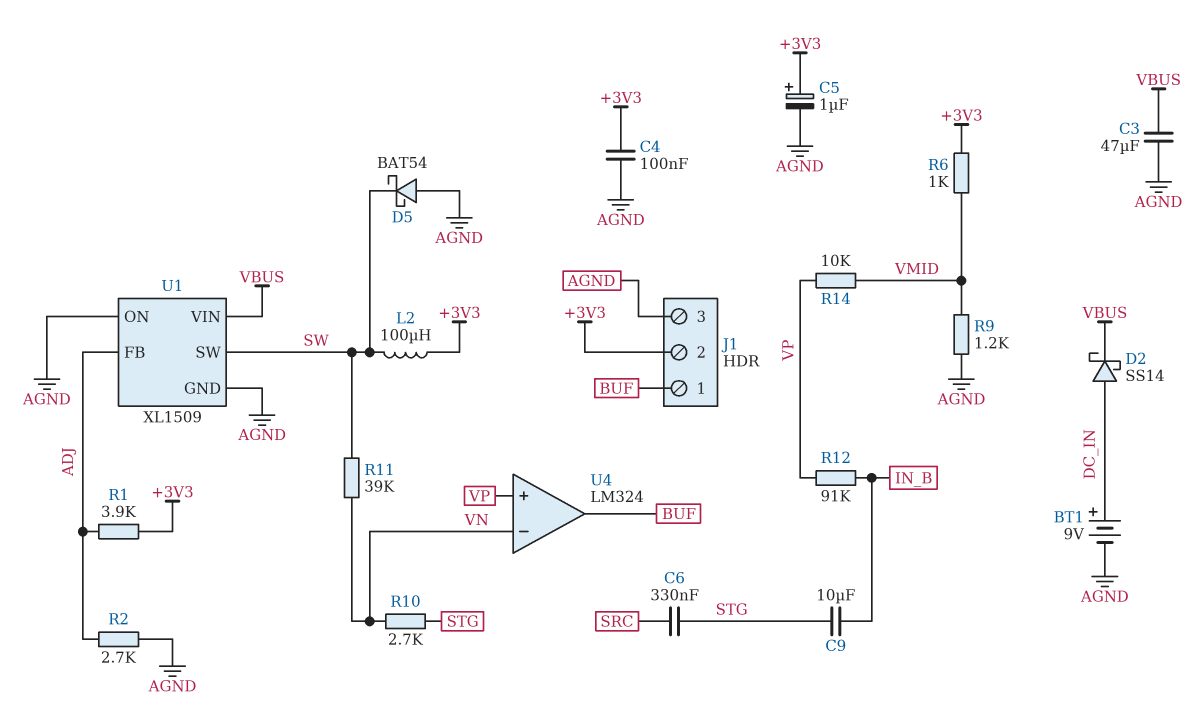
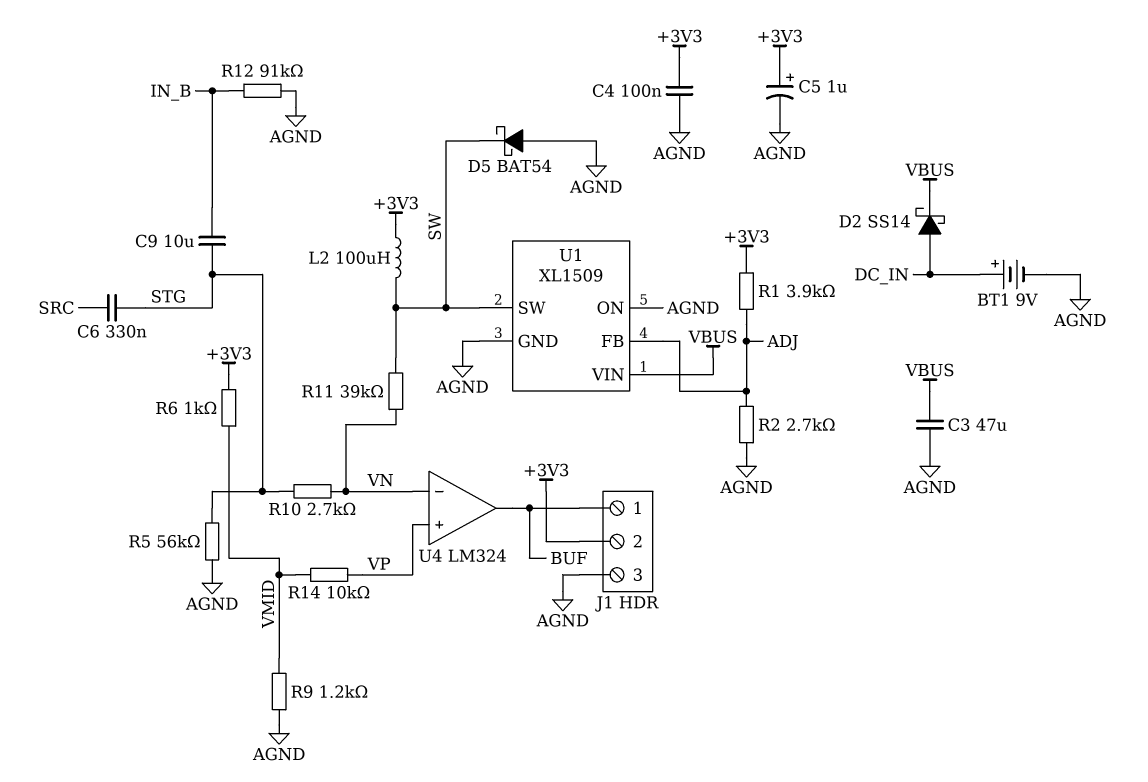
R5: none -> 56k (AGND, STG)
R12: 91k (IN_B, VP) -> 91k (AGND, IN_B)

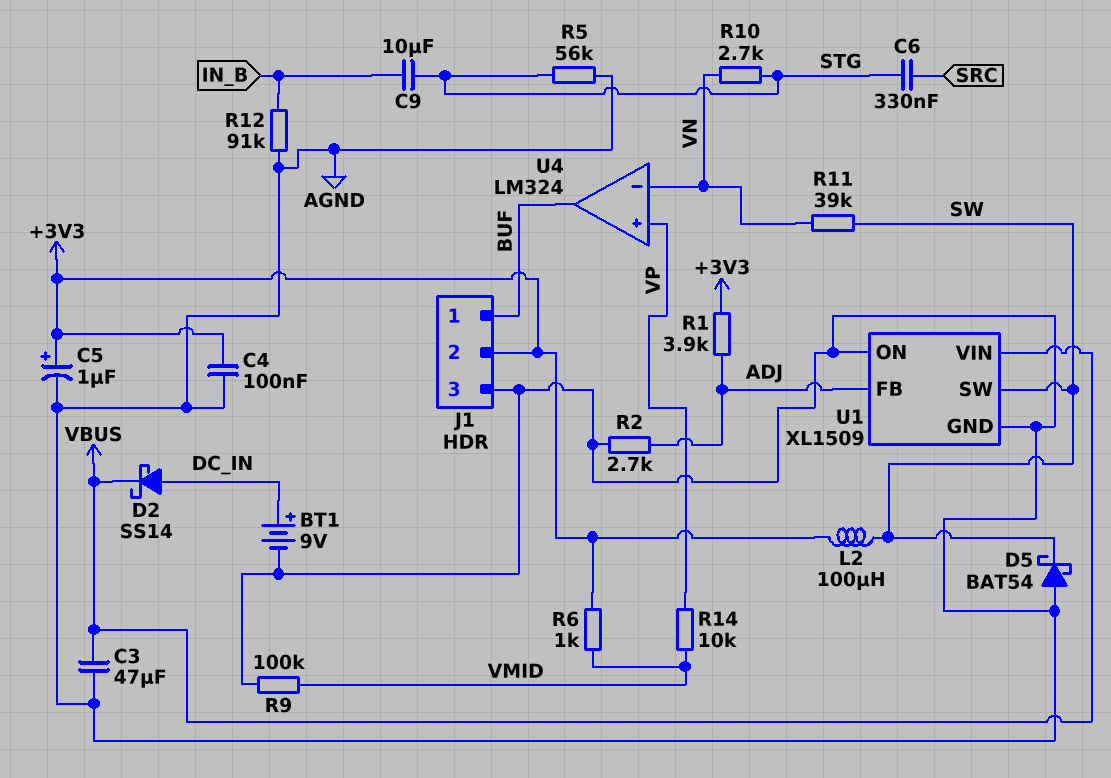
R9: 1.2k (AGND, VMID) -> 100k (AGND, VMID)

